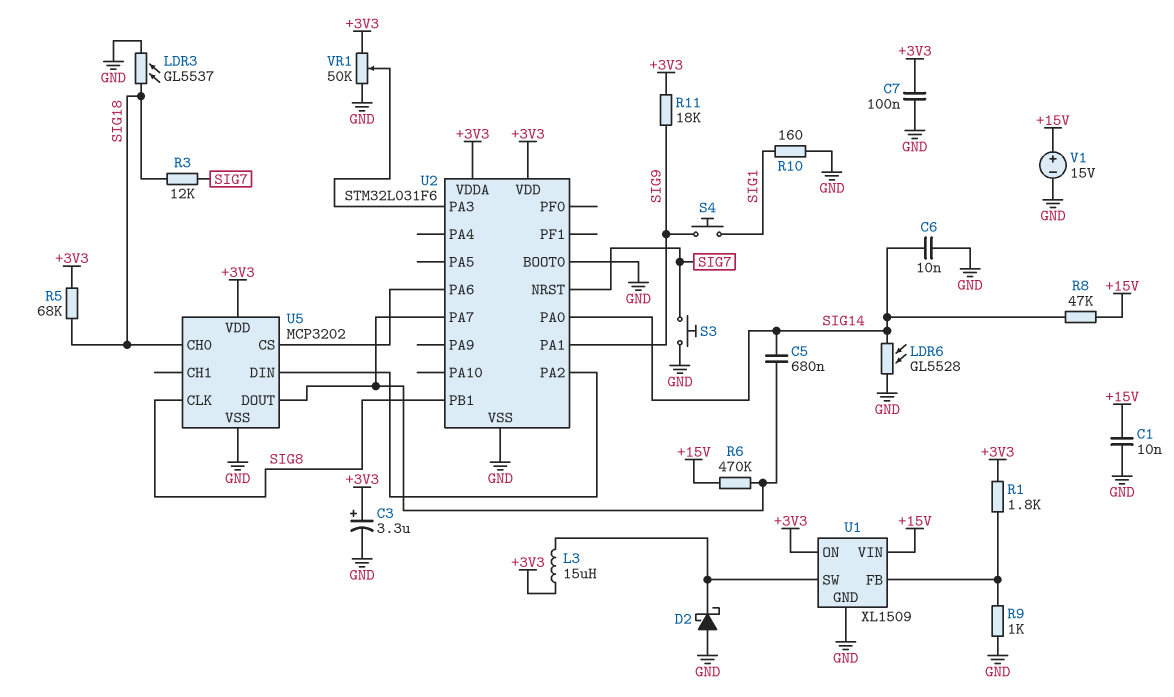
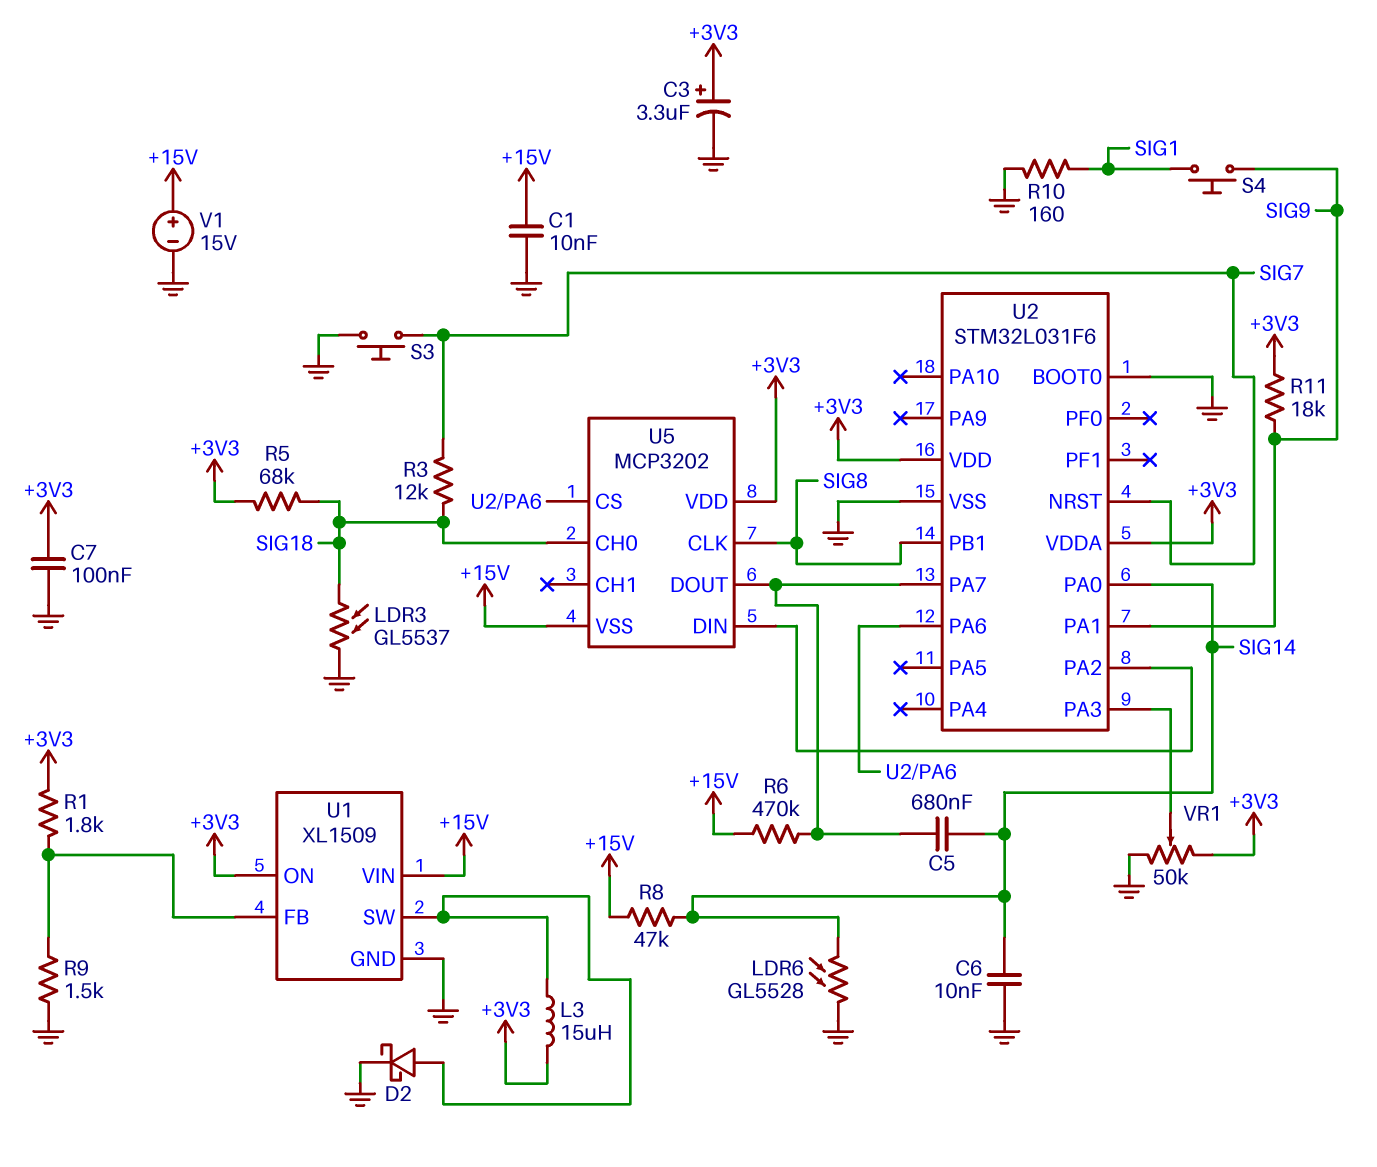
D2: schottky (A GND, K U1/SW) -> schottky (A U1/SW, K GND)
R9: 1k (GND, U1/FB) -> 1.5k (GND, U1/FB)
U5 pin VSS: GND -> +15V

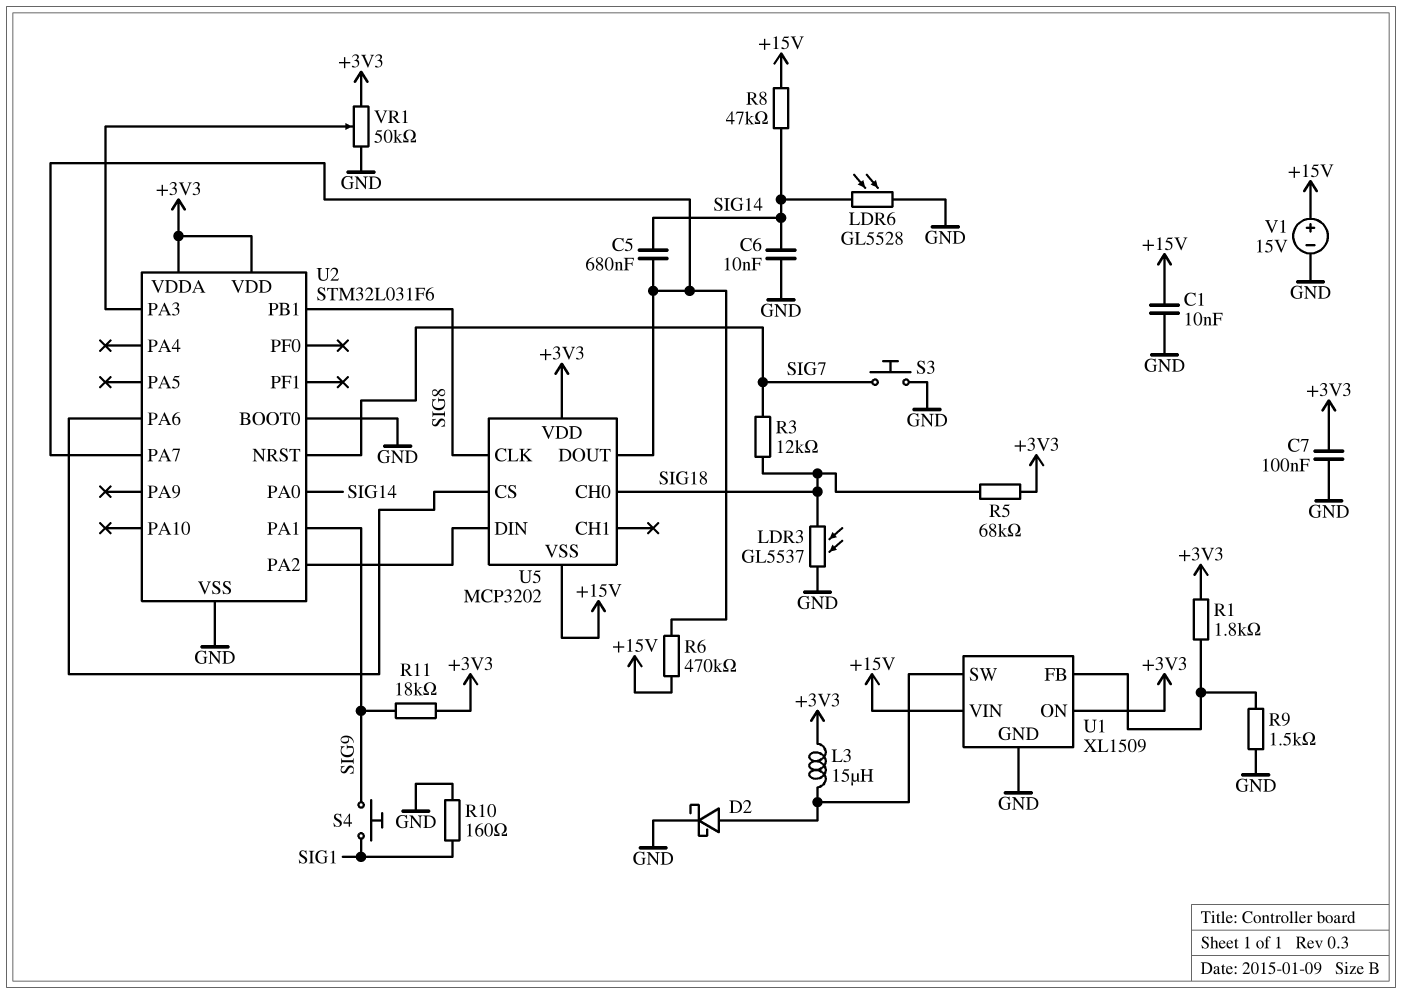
C3: 3.3uF (plus +3V3, minus GND) -> none

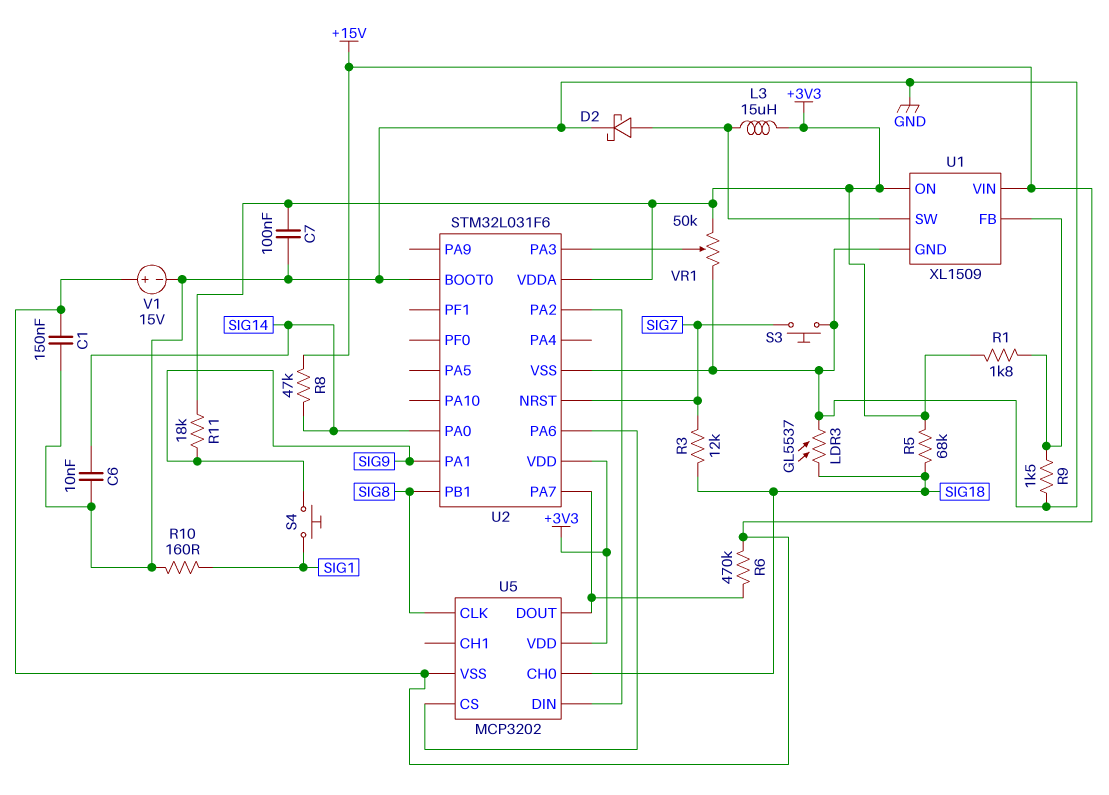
C1: 10nF (+15V, GND) -> 150nF (+15V, GND)
C5: 680nF (SIG14, U2/PA7) -> none
LDR6: GL5528 (GND, SIG14) -> none

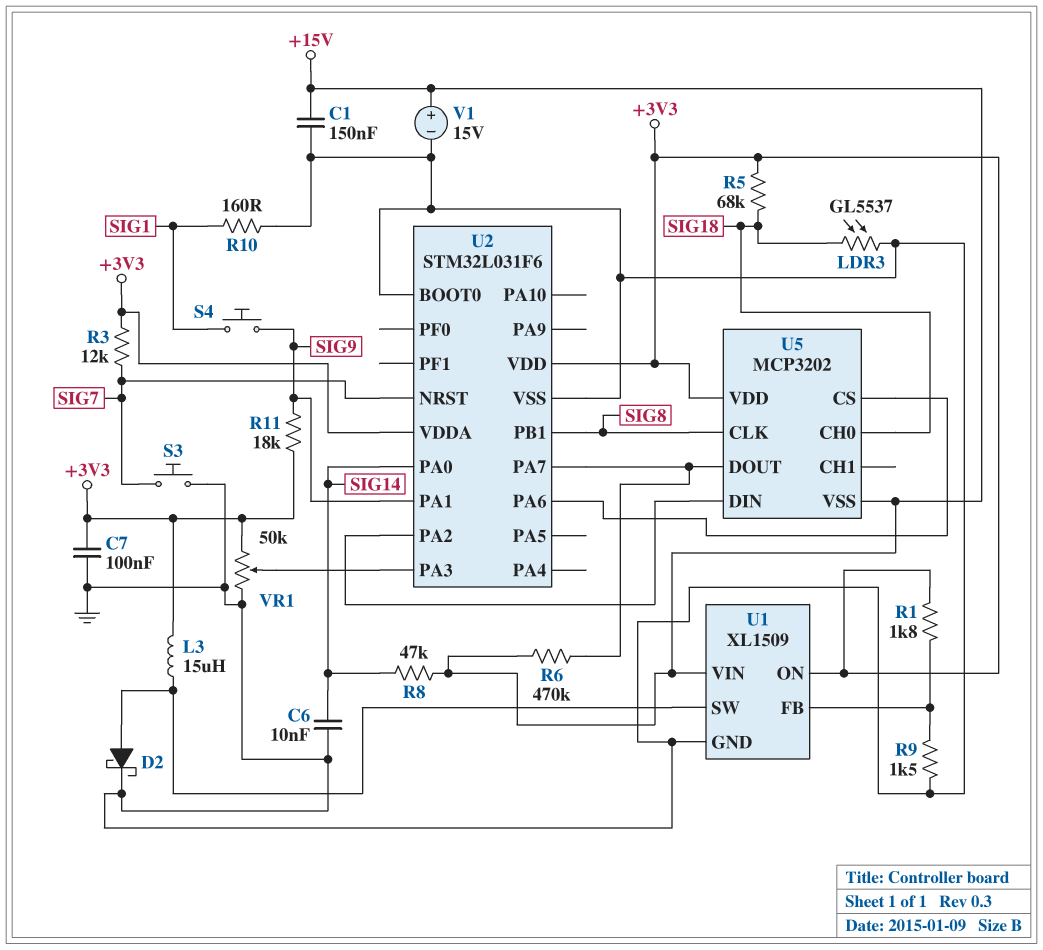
R3: 12k (SIG7, SIG18) -> 12k (+3V3, SIG7)

